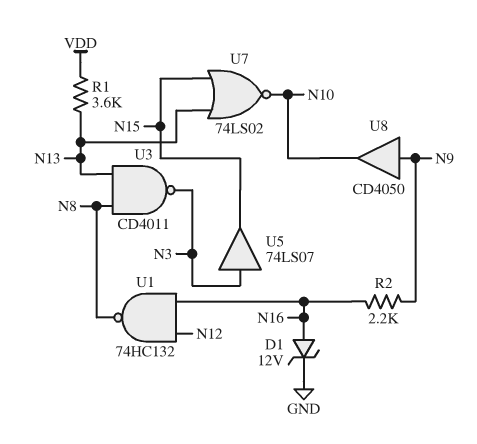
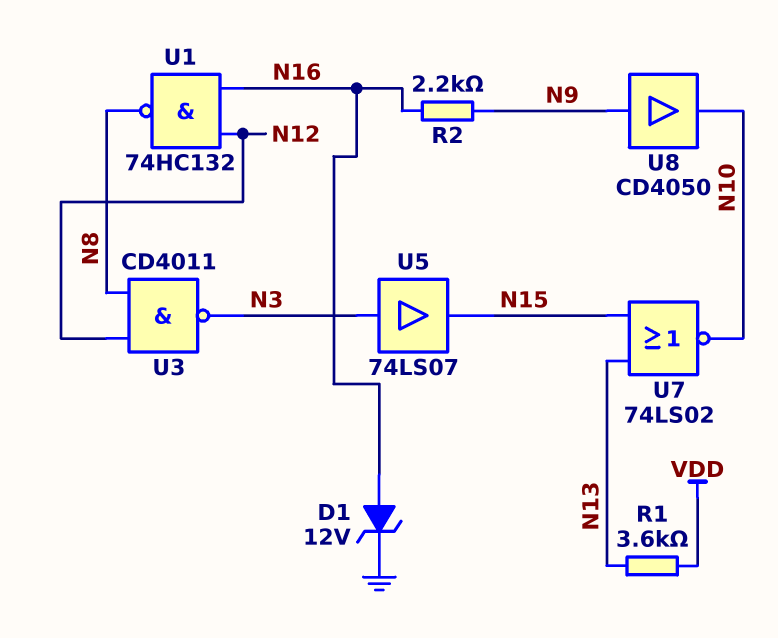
U3: NAND CD4011 (in N8, in N13, out N3) -> NAND CD4011 (in N8, in N12, out N3)

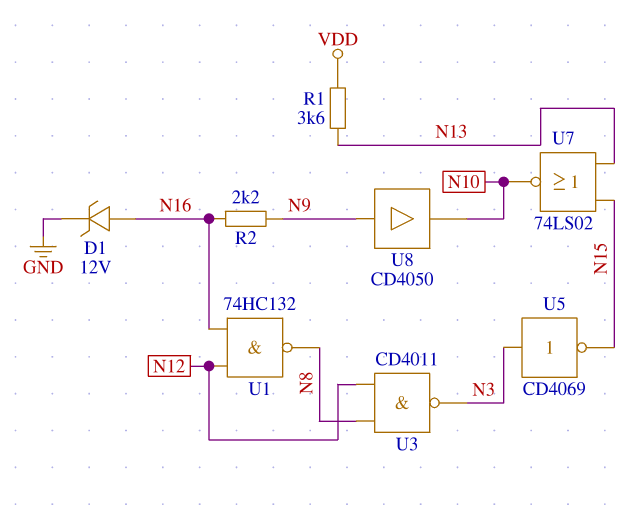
U5: buffer 74LS07 (in N3, out N15) -> NOT CD4069 (in N3, out N15)

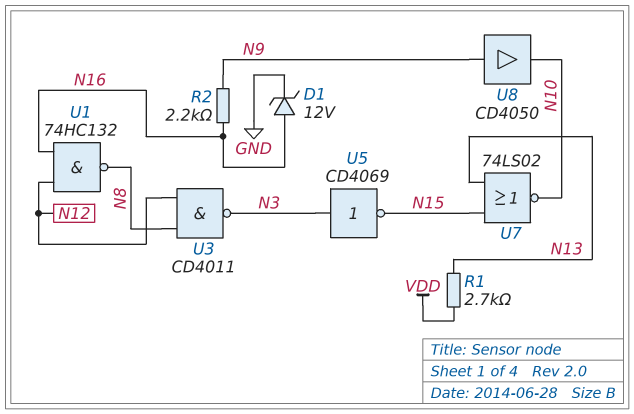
R1: 3.6k (N13, VDD) -> 2.7k (N13, VDD)

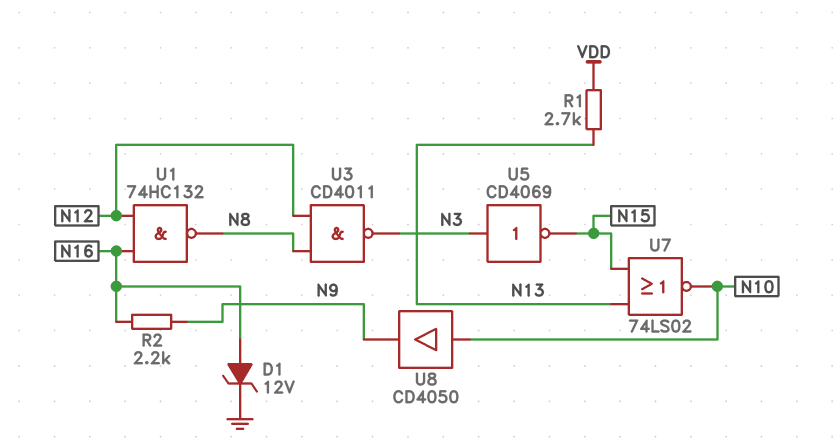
U8: buffer CD4050 (in N9, out N10) -> buffer CD4050 (in N10, out N9)

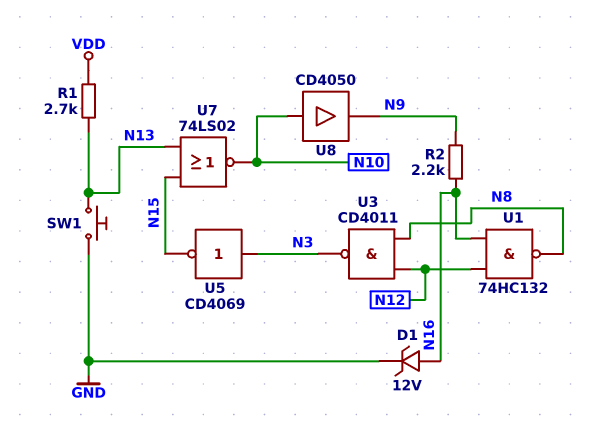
SW1: none -> button (GND, N13)

